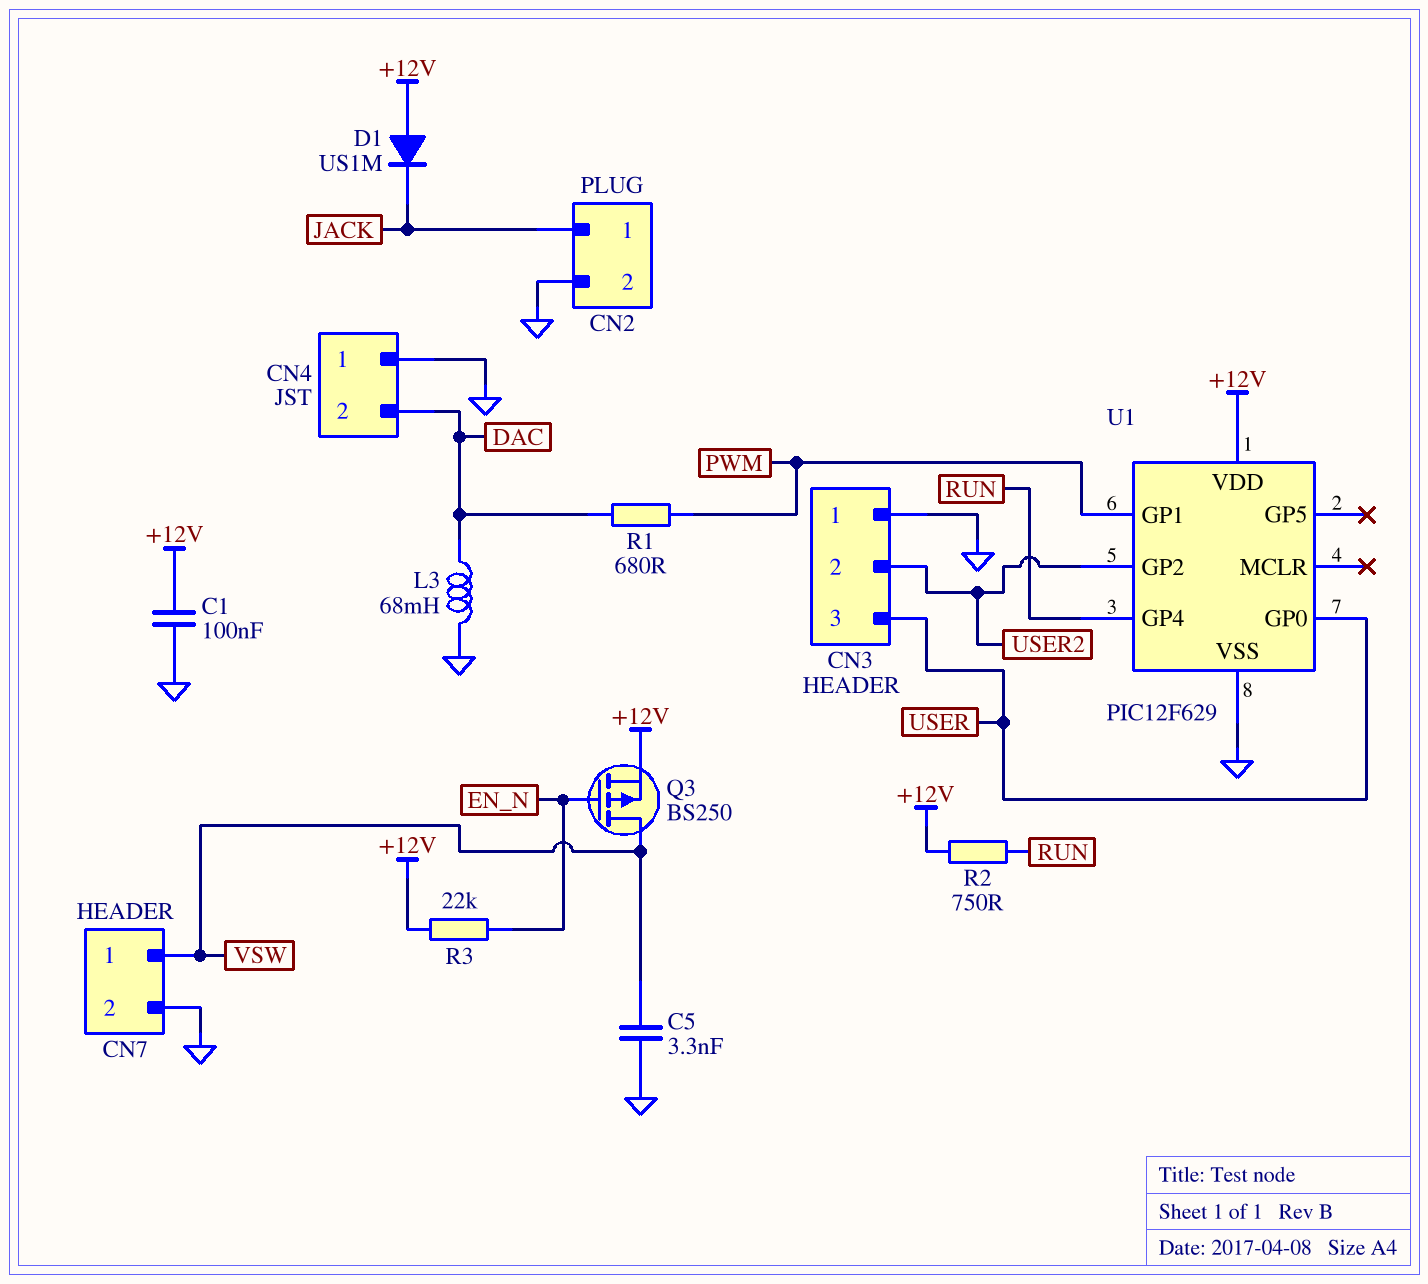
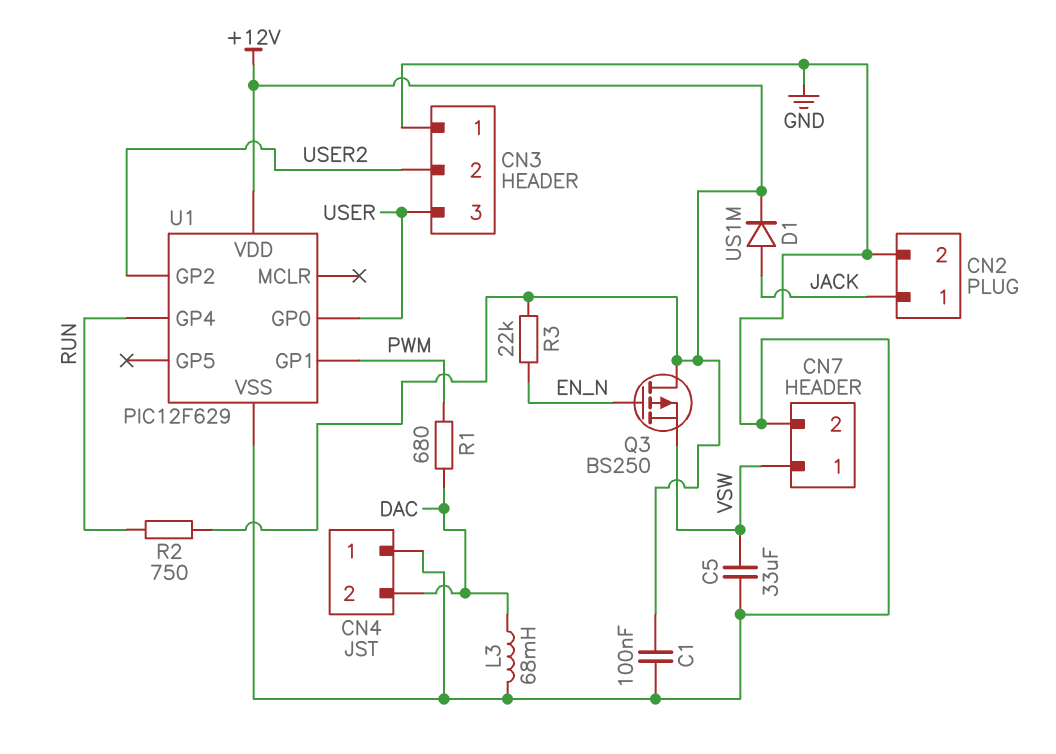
C5: 3.3nF (GND, VSW) -> 33uF (GND, VSW)
D1: diode US1M (A +12V, K JACK) -> diode US1M (A JACK, K +12V)
Q3: PMOS BS250 (G EN_N, D VSW, S +12V) -> PMOS BS250 (G EN_N, D +12V, S VSW)

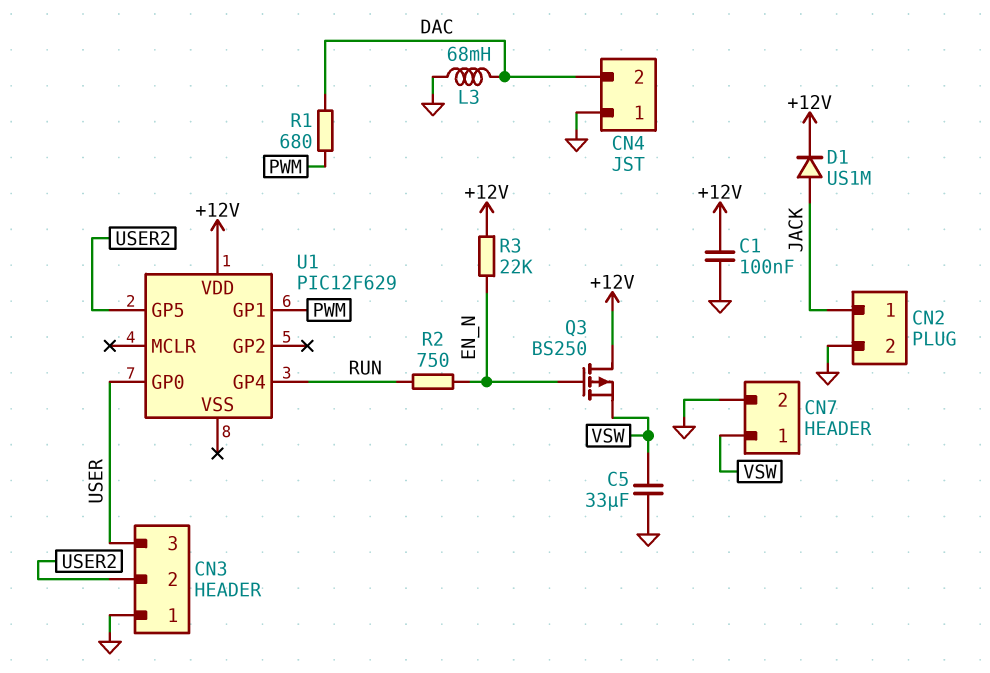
R2: 750 (+12V, RUN) -> 750 (EN_N, RUN)
U1 pin GP2: USER2 -> none
U1 pin GP5: none -> USER2
U1 pin VSS: GND -> none

